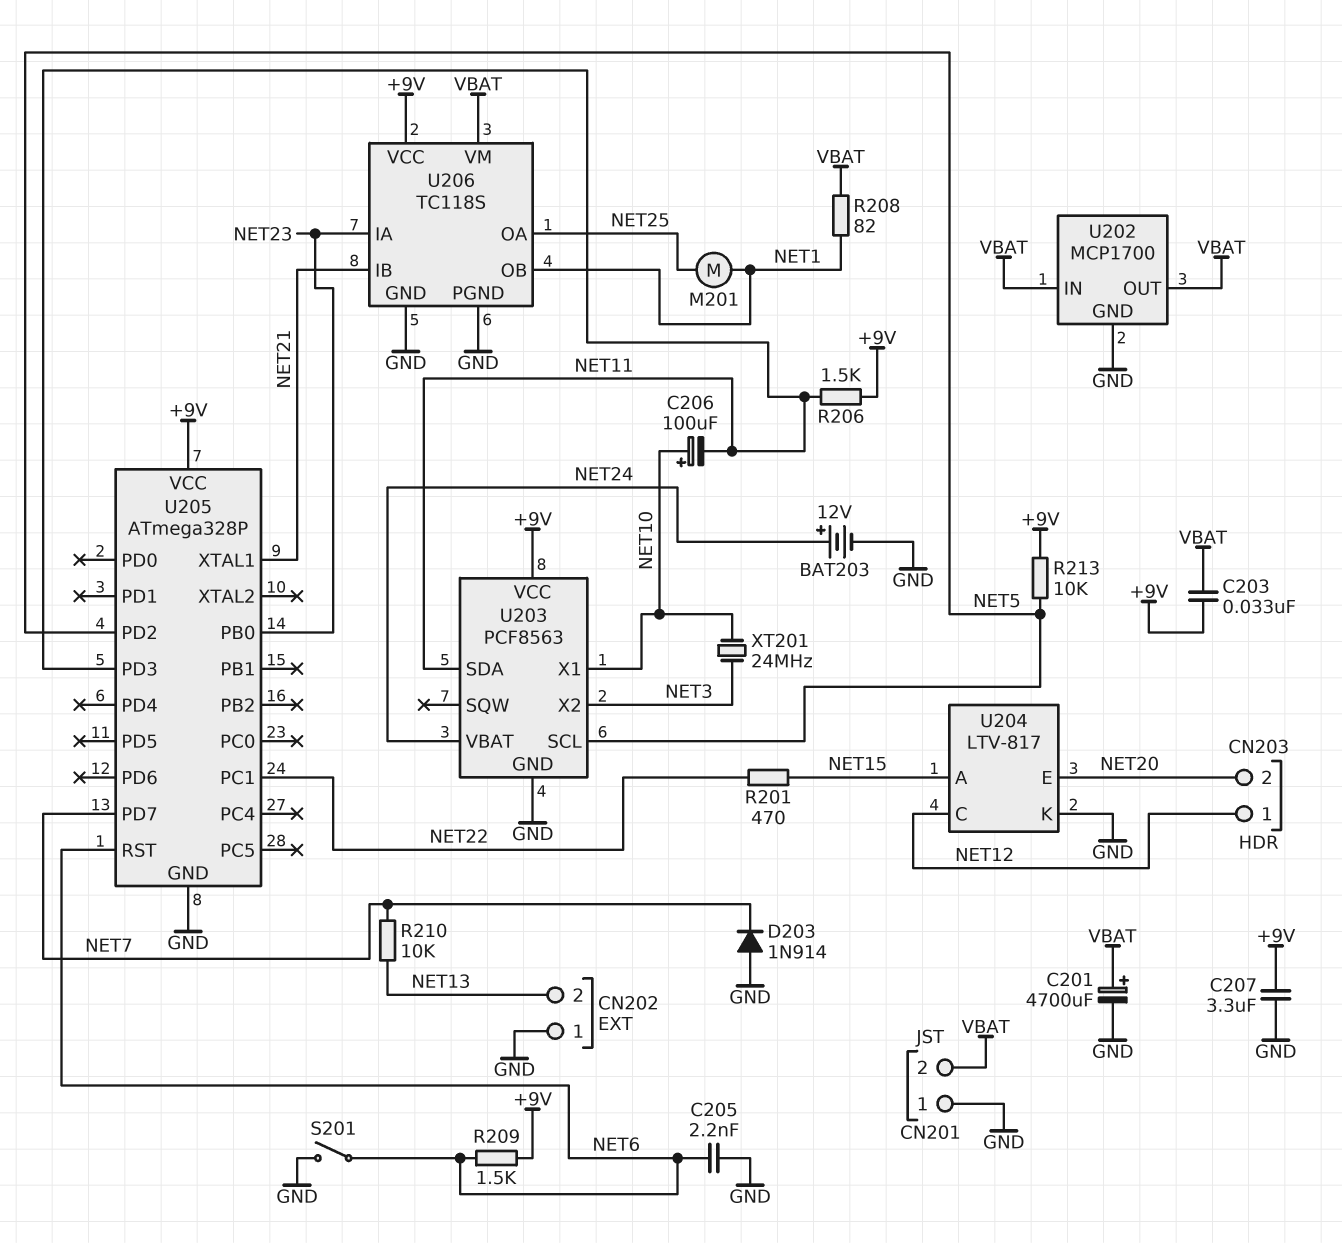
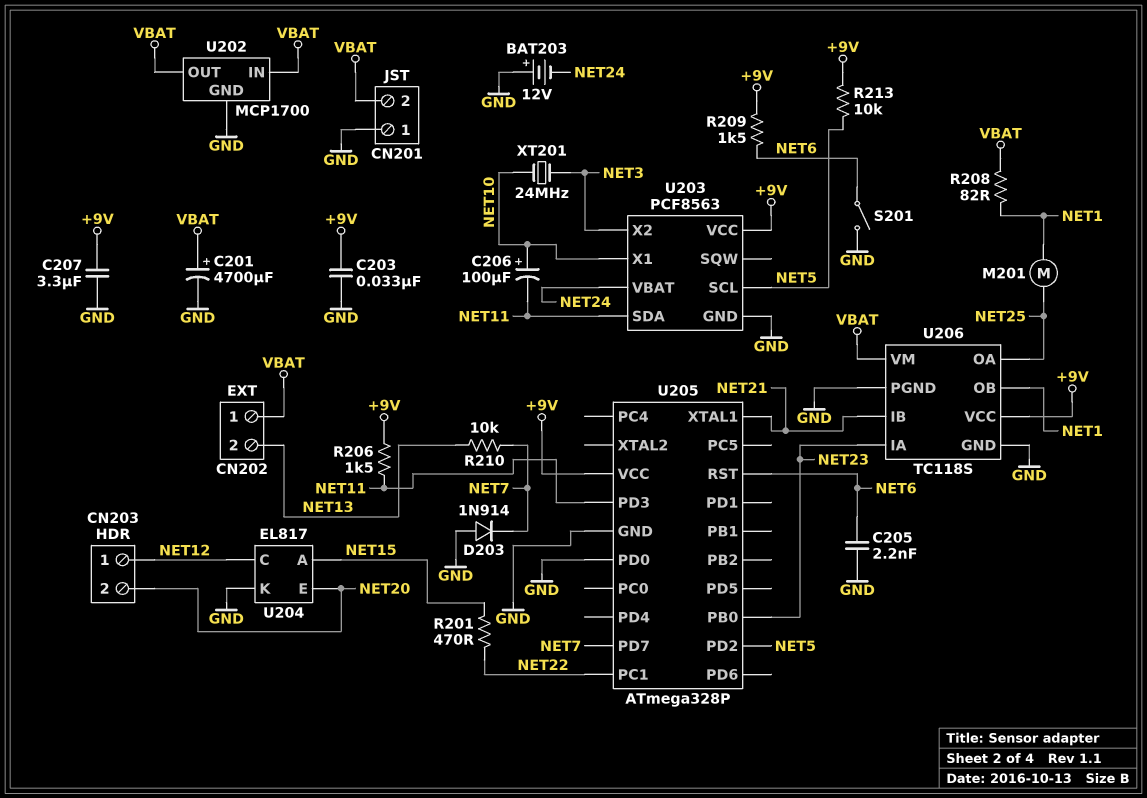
BAT203: 12V (plus NET24, minus GND) -> 12V (plus GND, minus NET24)
C203: 33nF (+9V, VBAT) -> 33nF (+9V, GND)
CN202 pin 1: GND -> VBAT
U204: LTV-817 -> EL817
U205 pin PD0: none -> GND

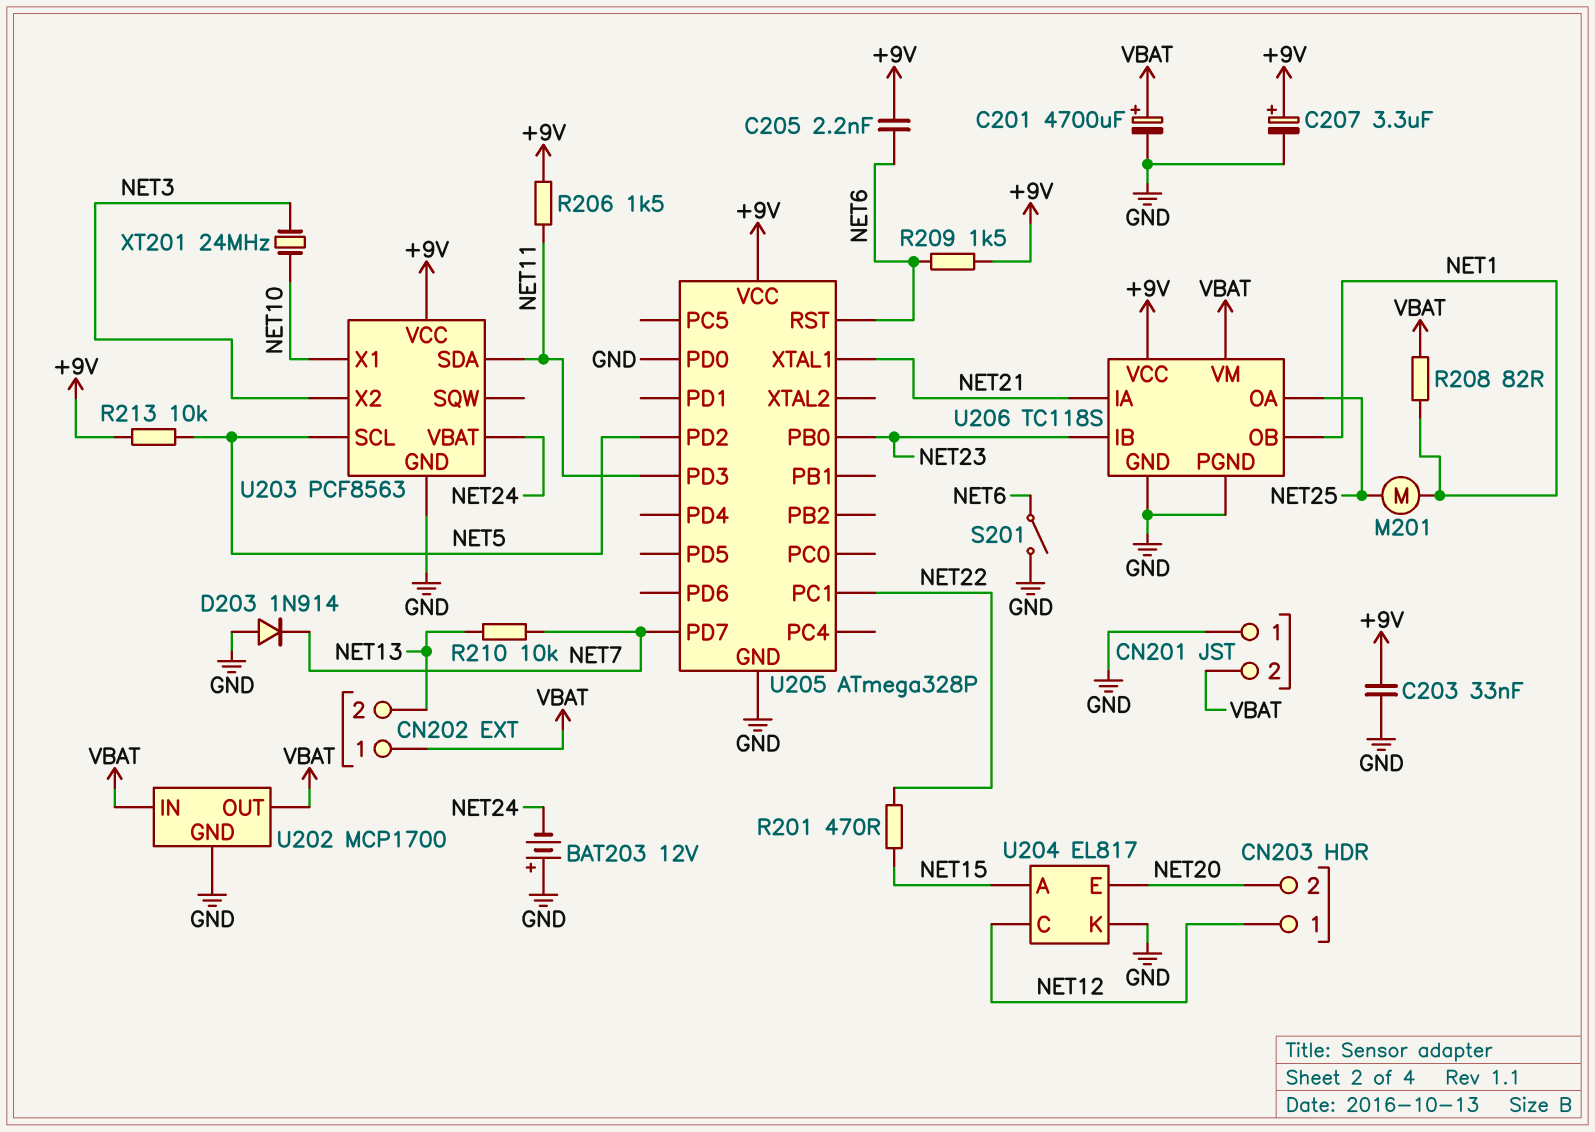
C205: 2.2nF (GND, NET6) -> 2.2nF (+9V, NET6)
C206: 100uF (plus NET10, minus NET11) -> none
C207: 3.3uF (+9V, GND) -> 3.3uF (plus +9V, minus GND)
U206 pin IA: NET23 -> NET21
U206 pin IB: NET21 -> NET23

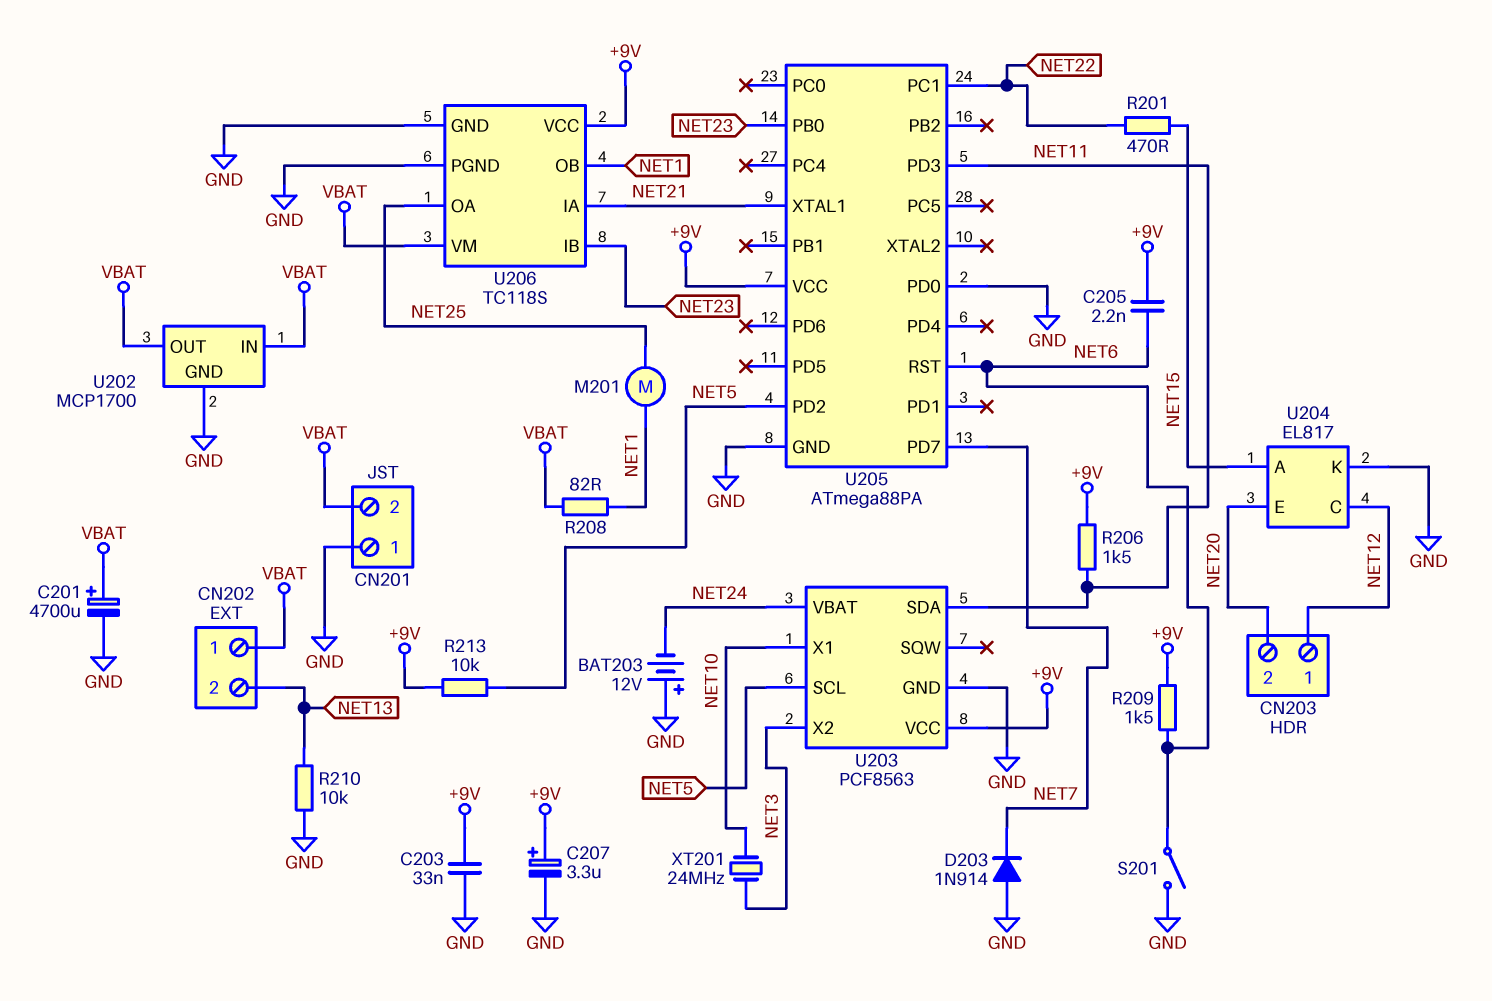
R210: 10k (NET7, NET13) -> 10k (GND, NET13)
U205: ATmega328P -> ATmega88PA

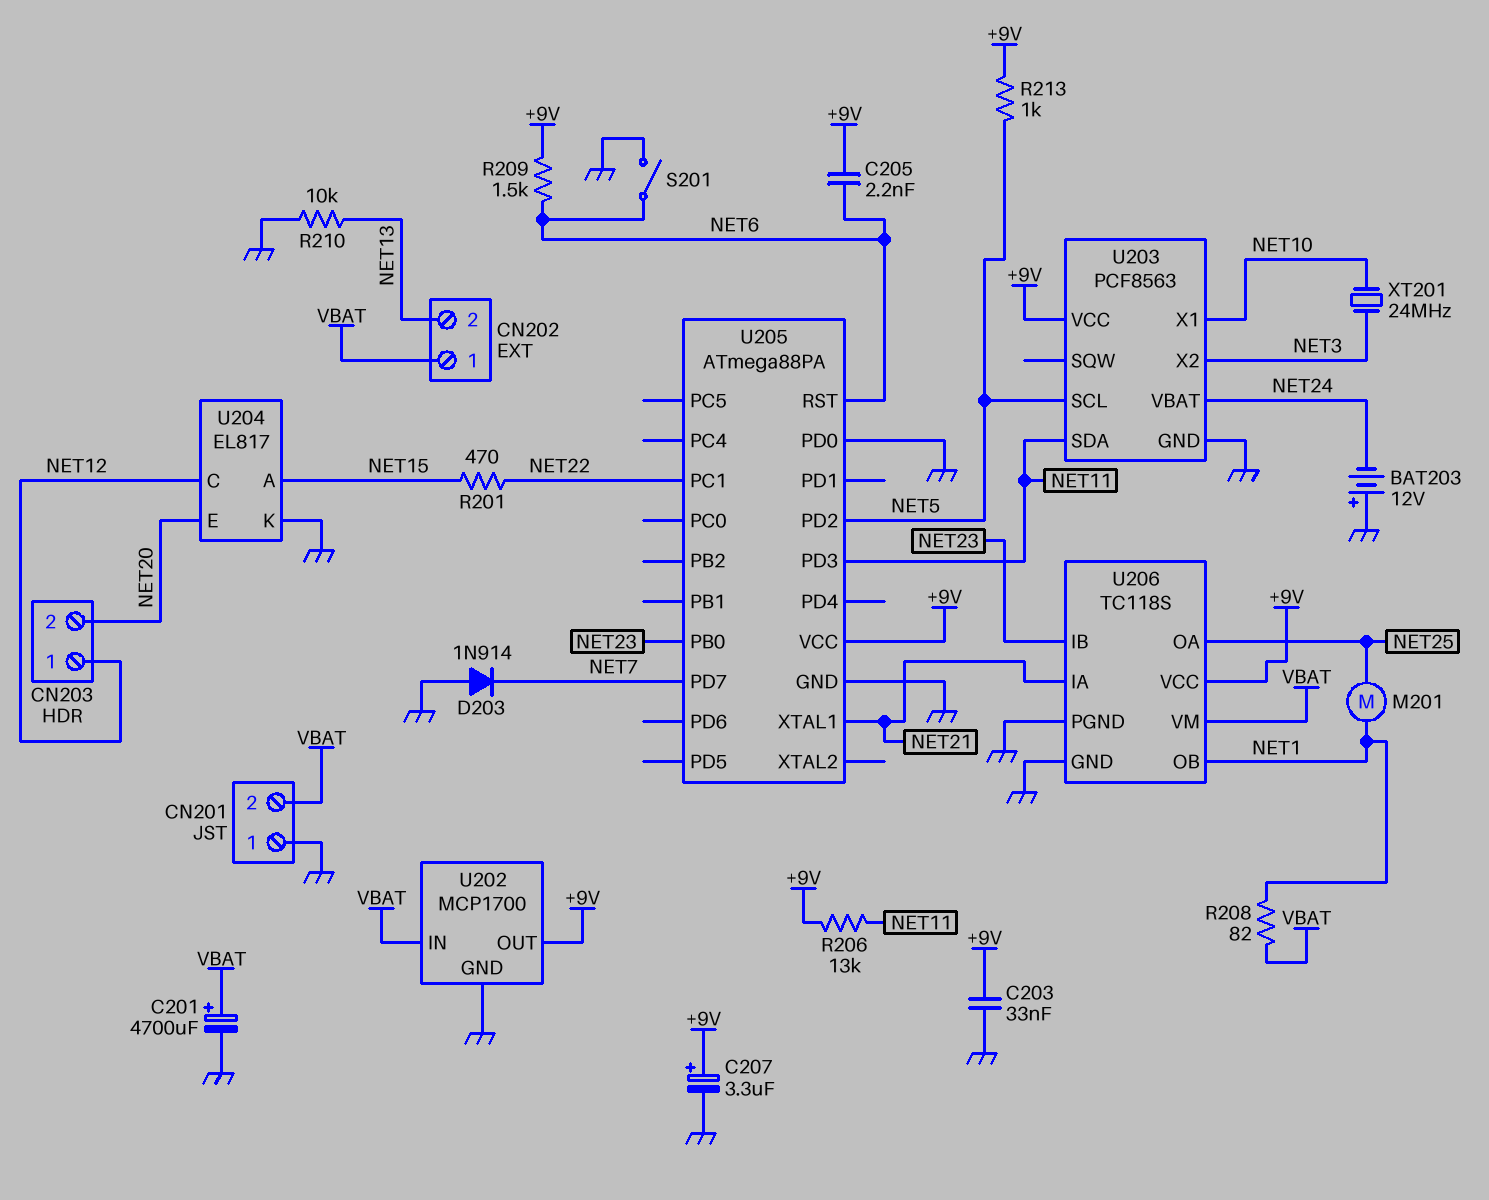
R206: 1.5k (+9V, NET11) -> 13k (+9V, NET11)
R213: 10k (+9V, NET5) -> 1k (+9V, NET5)
U202 pin OUT: VBAT -> +9V

